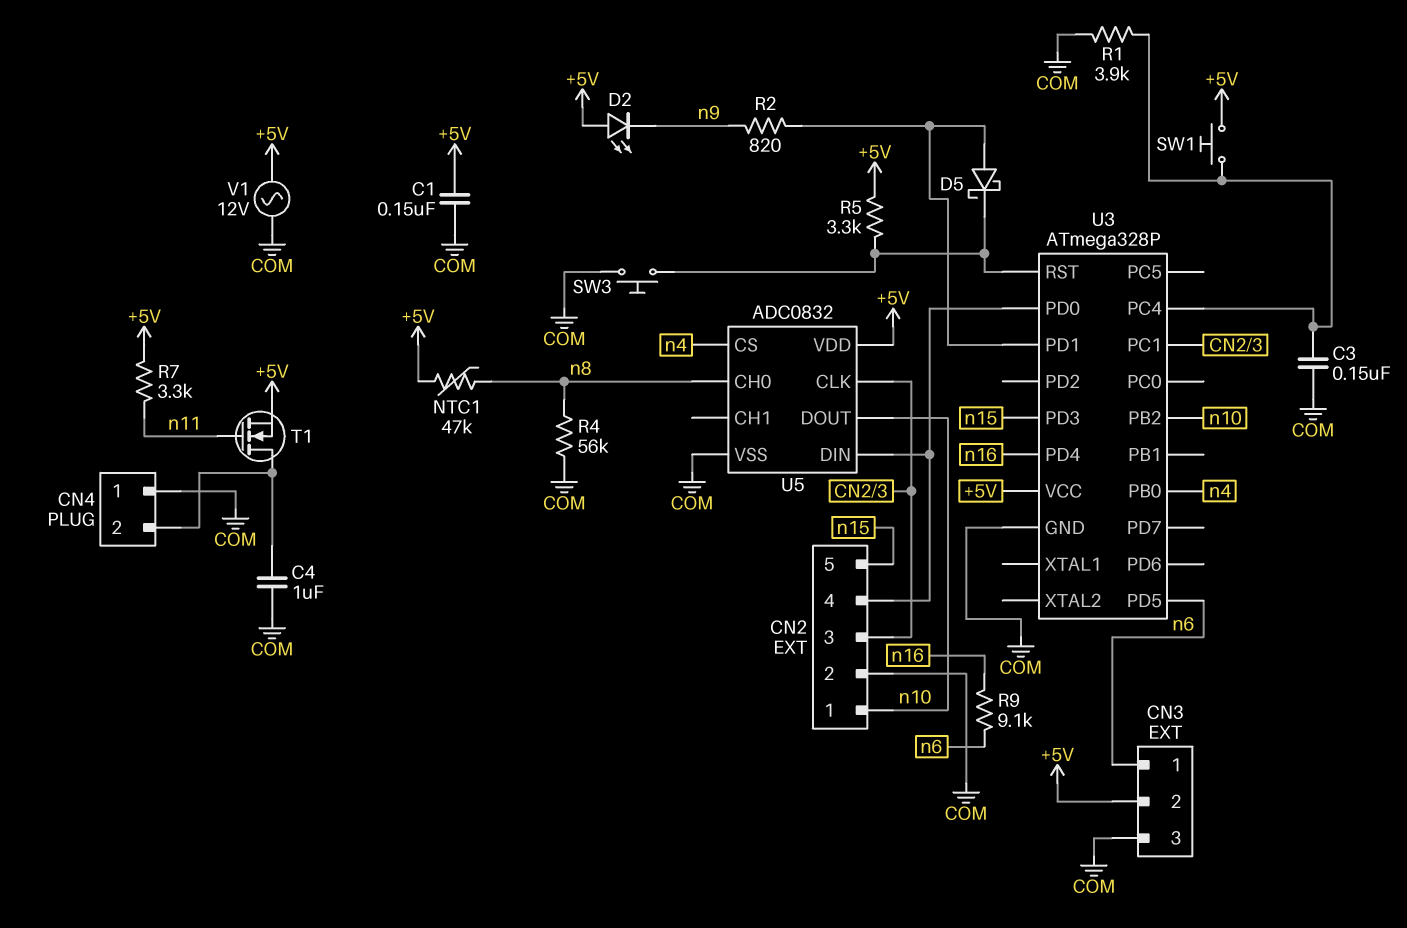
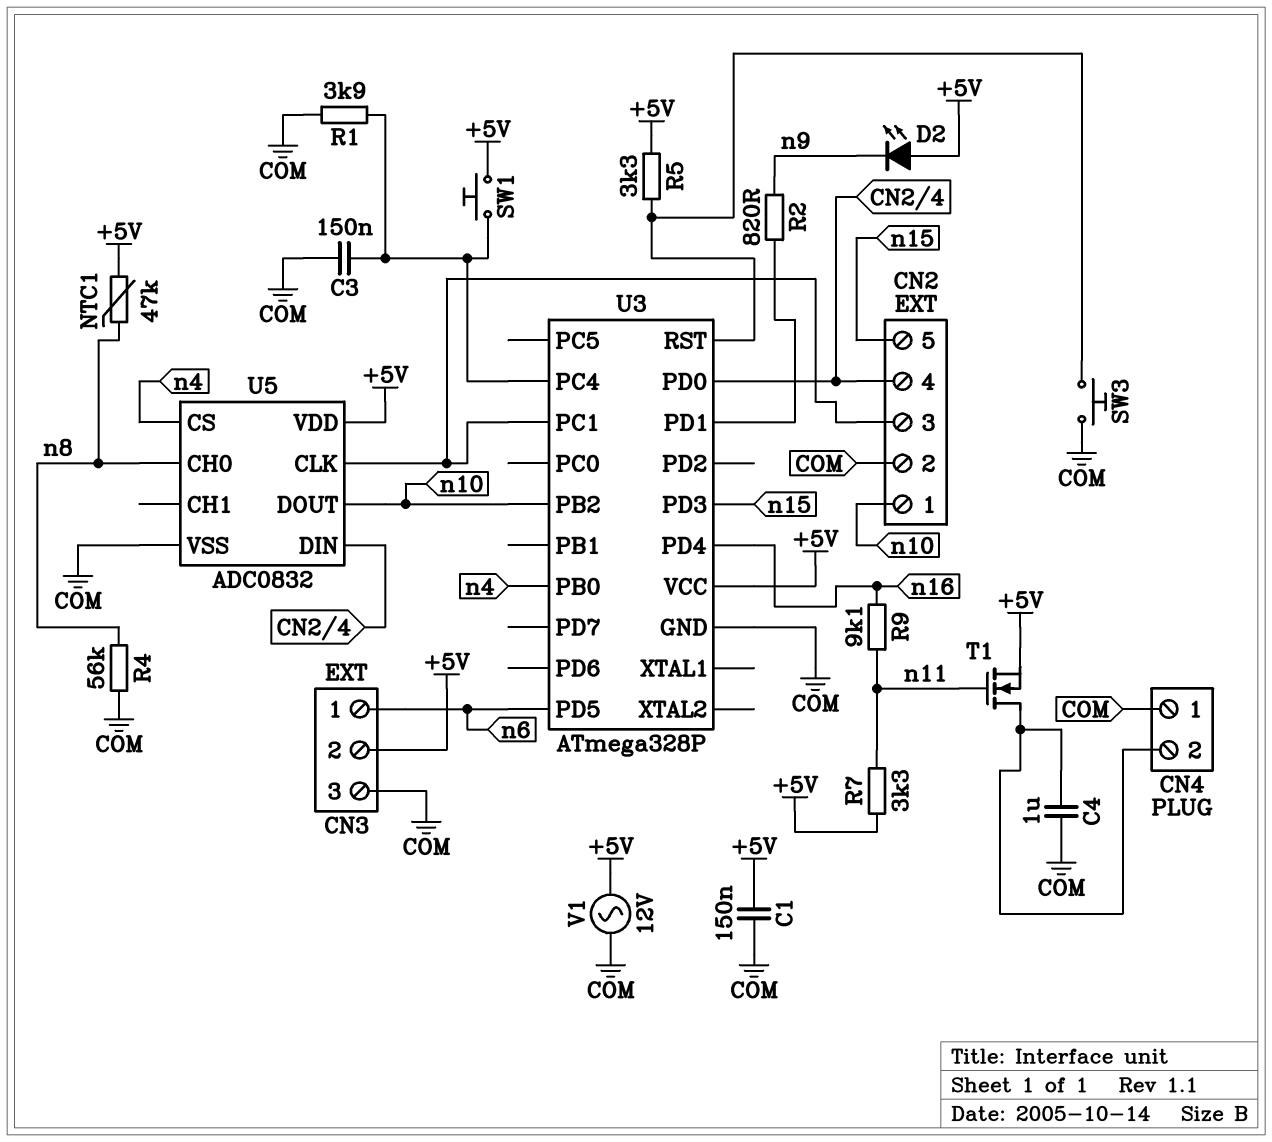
D5: schottky (A U3/PD1, K U3/RST) -> none
R9: 9.1k (n6, n16) -> 9.1k (n11, n16)

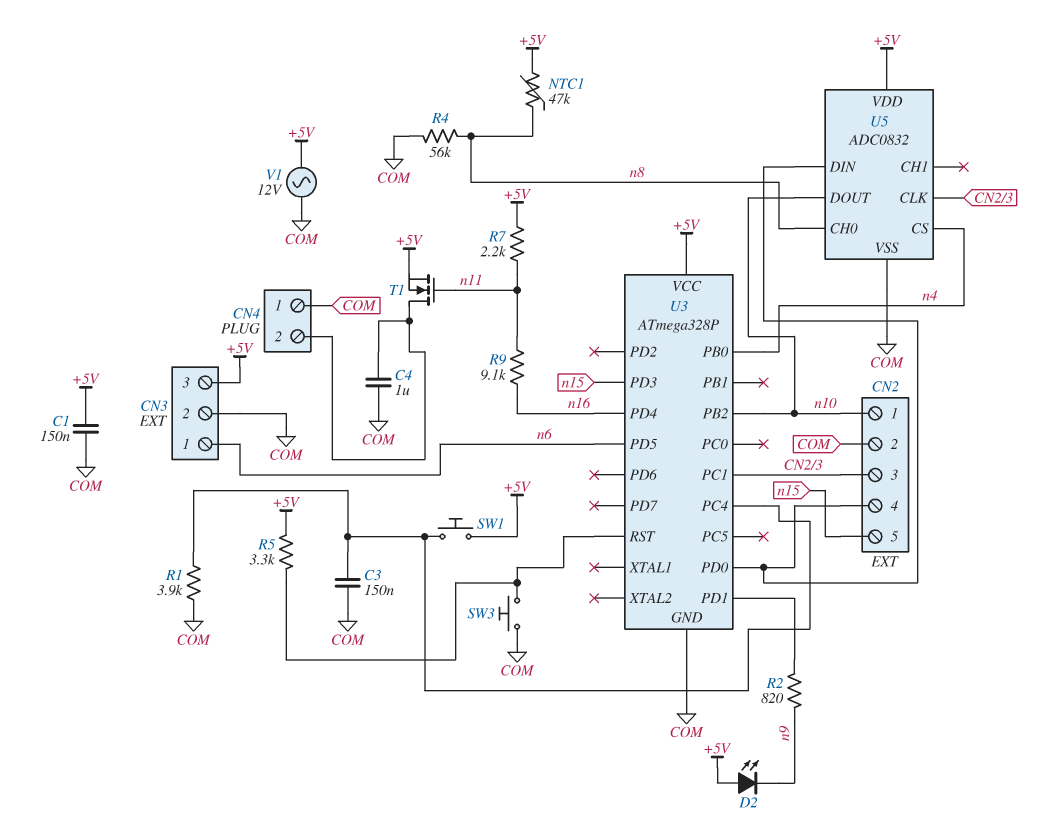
CN3 pin 2: +5V -> COM
CN3 pin 3: COM -> +5V
R7: 3.3k (+5V, n11) -> 2.2k (+5V, n11)

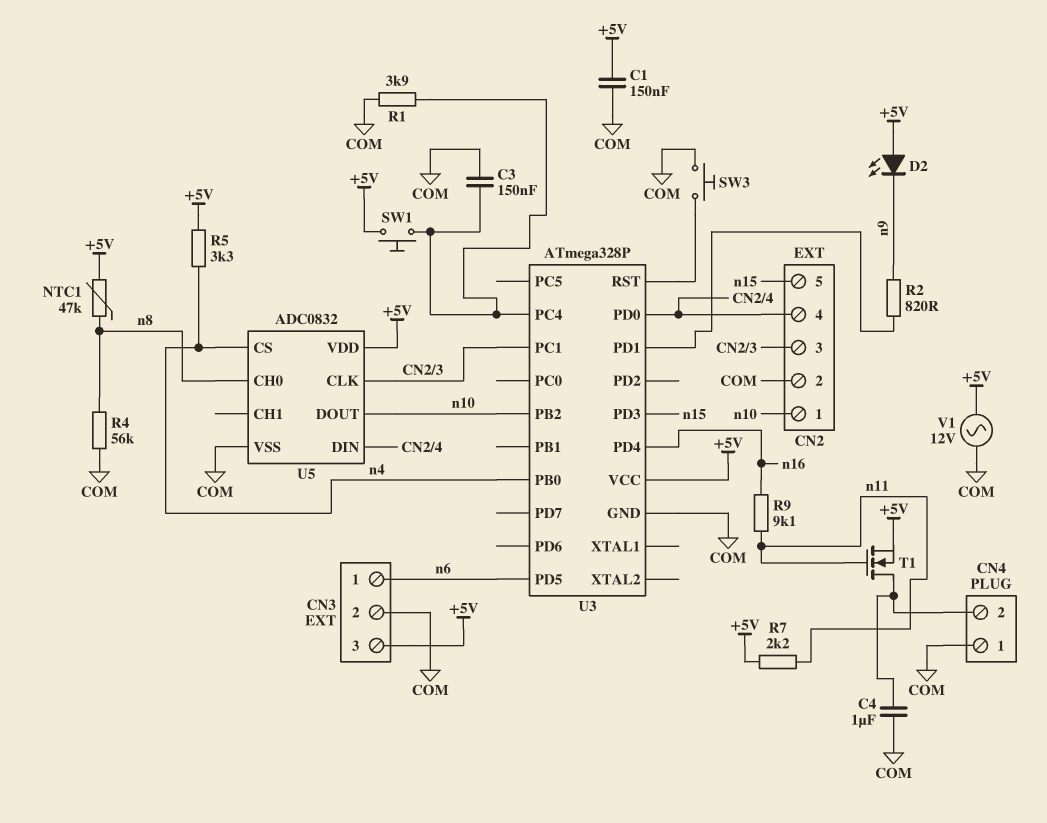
R5: 3.3k (+5V, U3/RST) -> 3.3k (+5V, n4)

